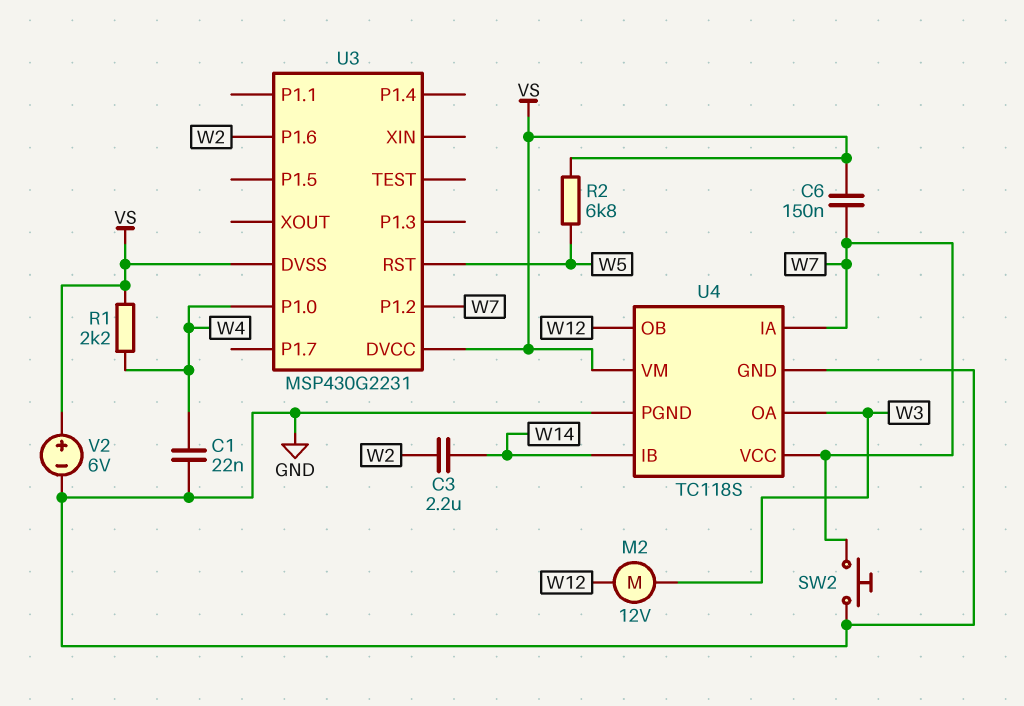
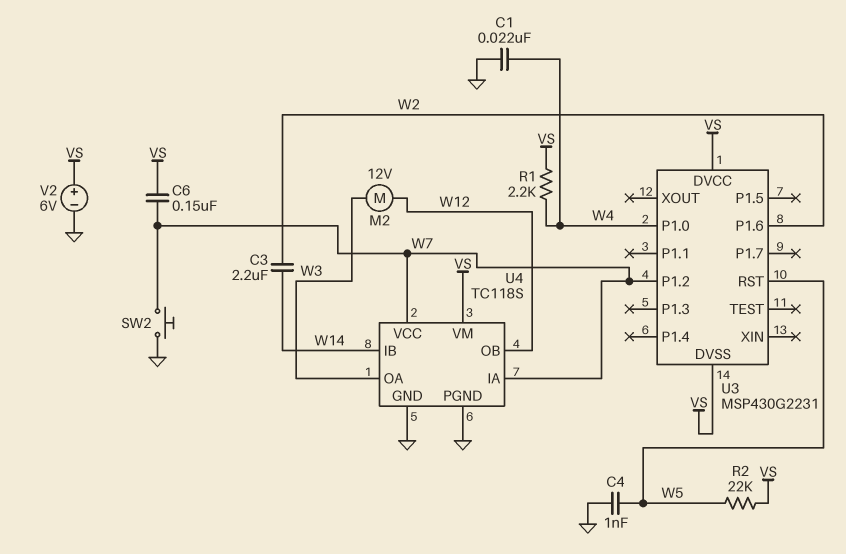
C4: none -> 1nF (GND, W5)
R2: 6.8k (VS, W5) -> 22k (VS, W5)

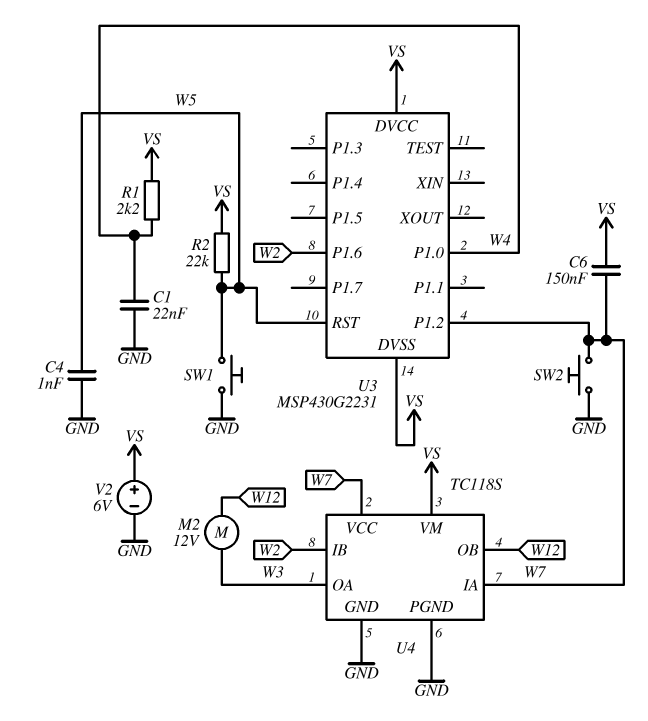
C3: 2.2uF (W2, W14) -> none
SW1: none -> button (GND, W5)
U4 pin IB: W14 -> W2

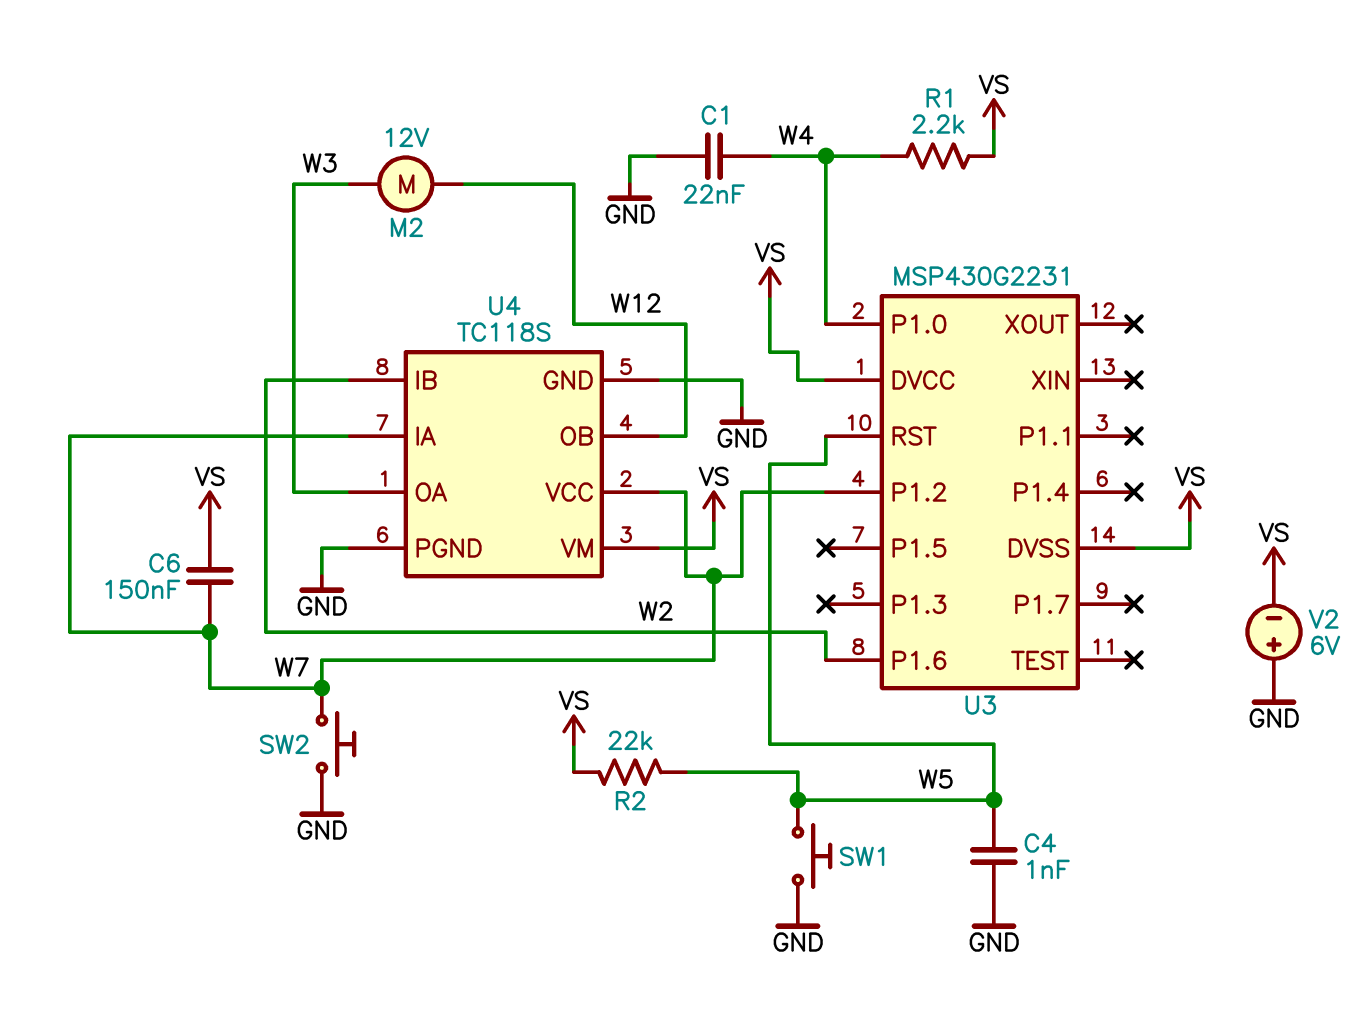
V2: 6V (plus VS, minus GND) -> 6V (plus GND, minus VS)

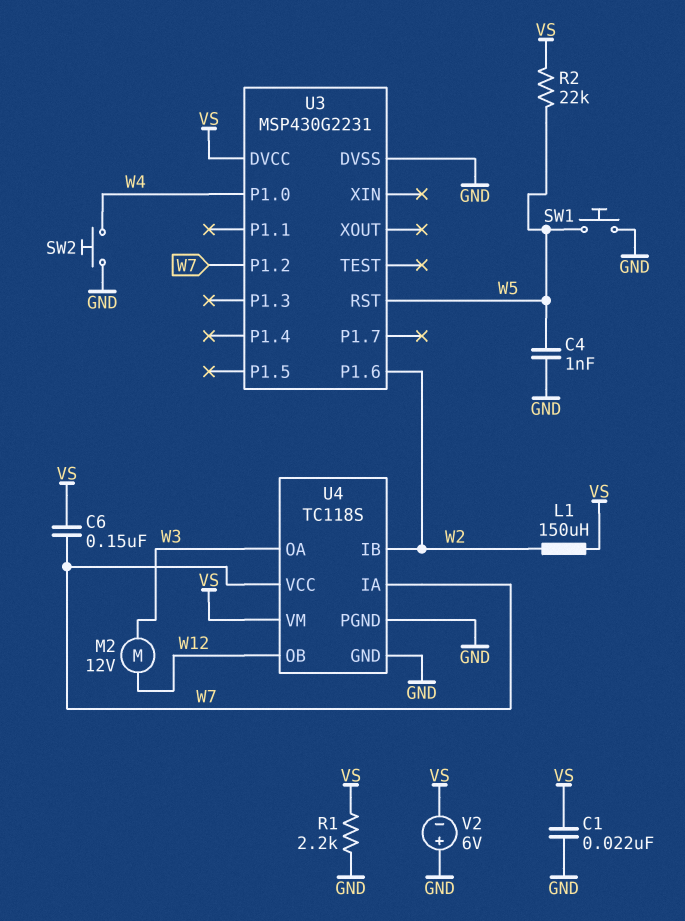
C1: 22nF (GND, W4) -> 22nF (GND, VS)
L1: none -> 150uH (VS, W2)
R1: 2.2k (VS, W4) -> 2.2k (GND, VS)
SW2: button (GND, W7) -> button (GND, W4)
U3 pin DVSS: VS -> GND

